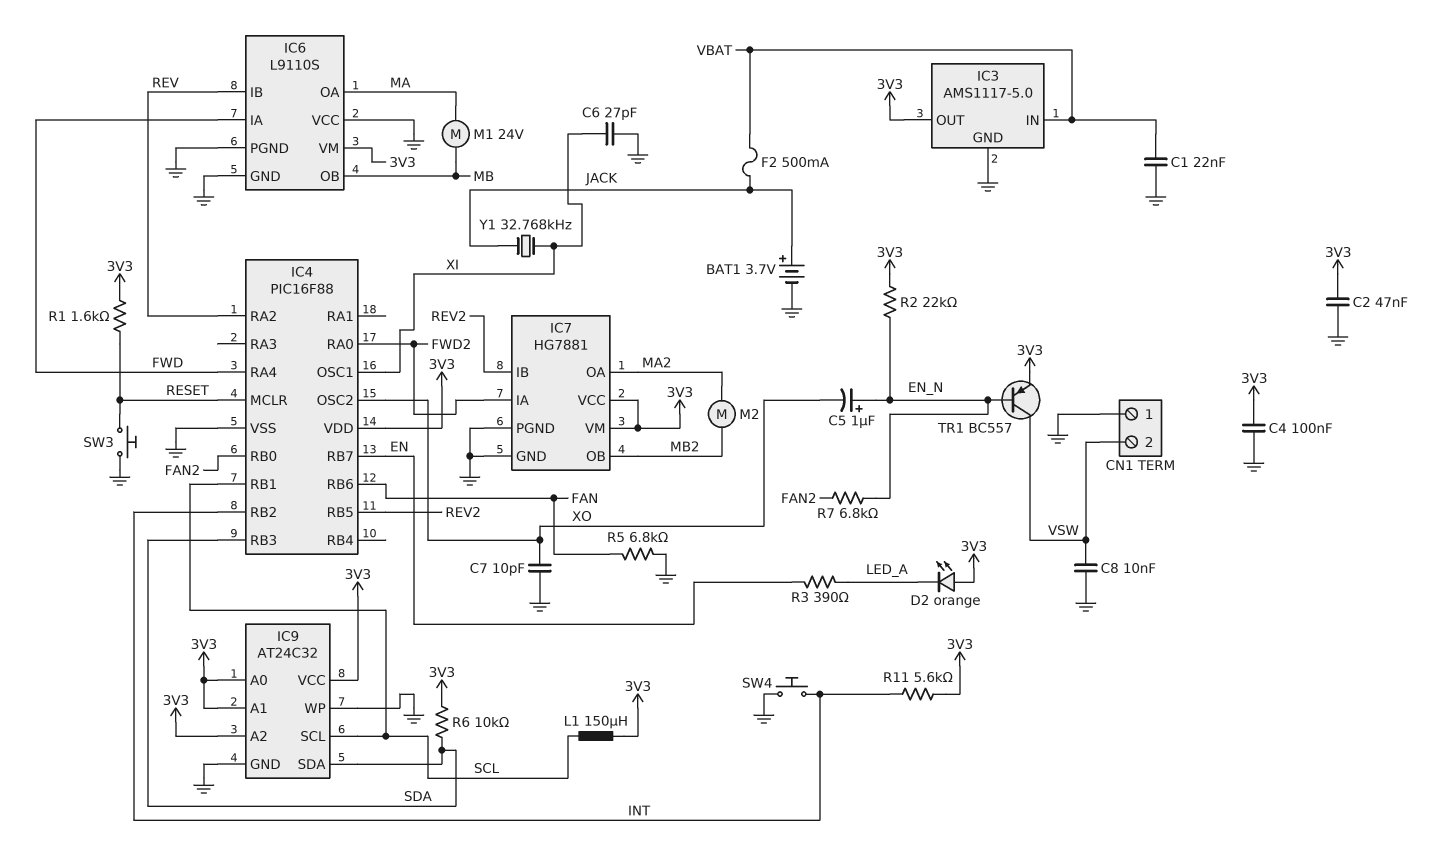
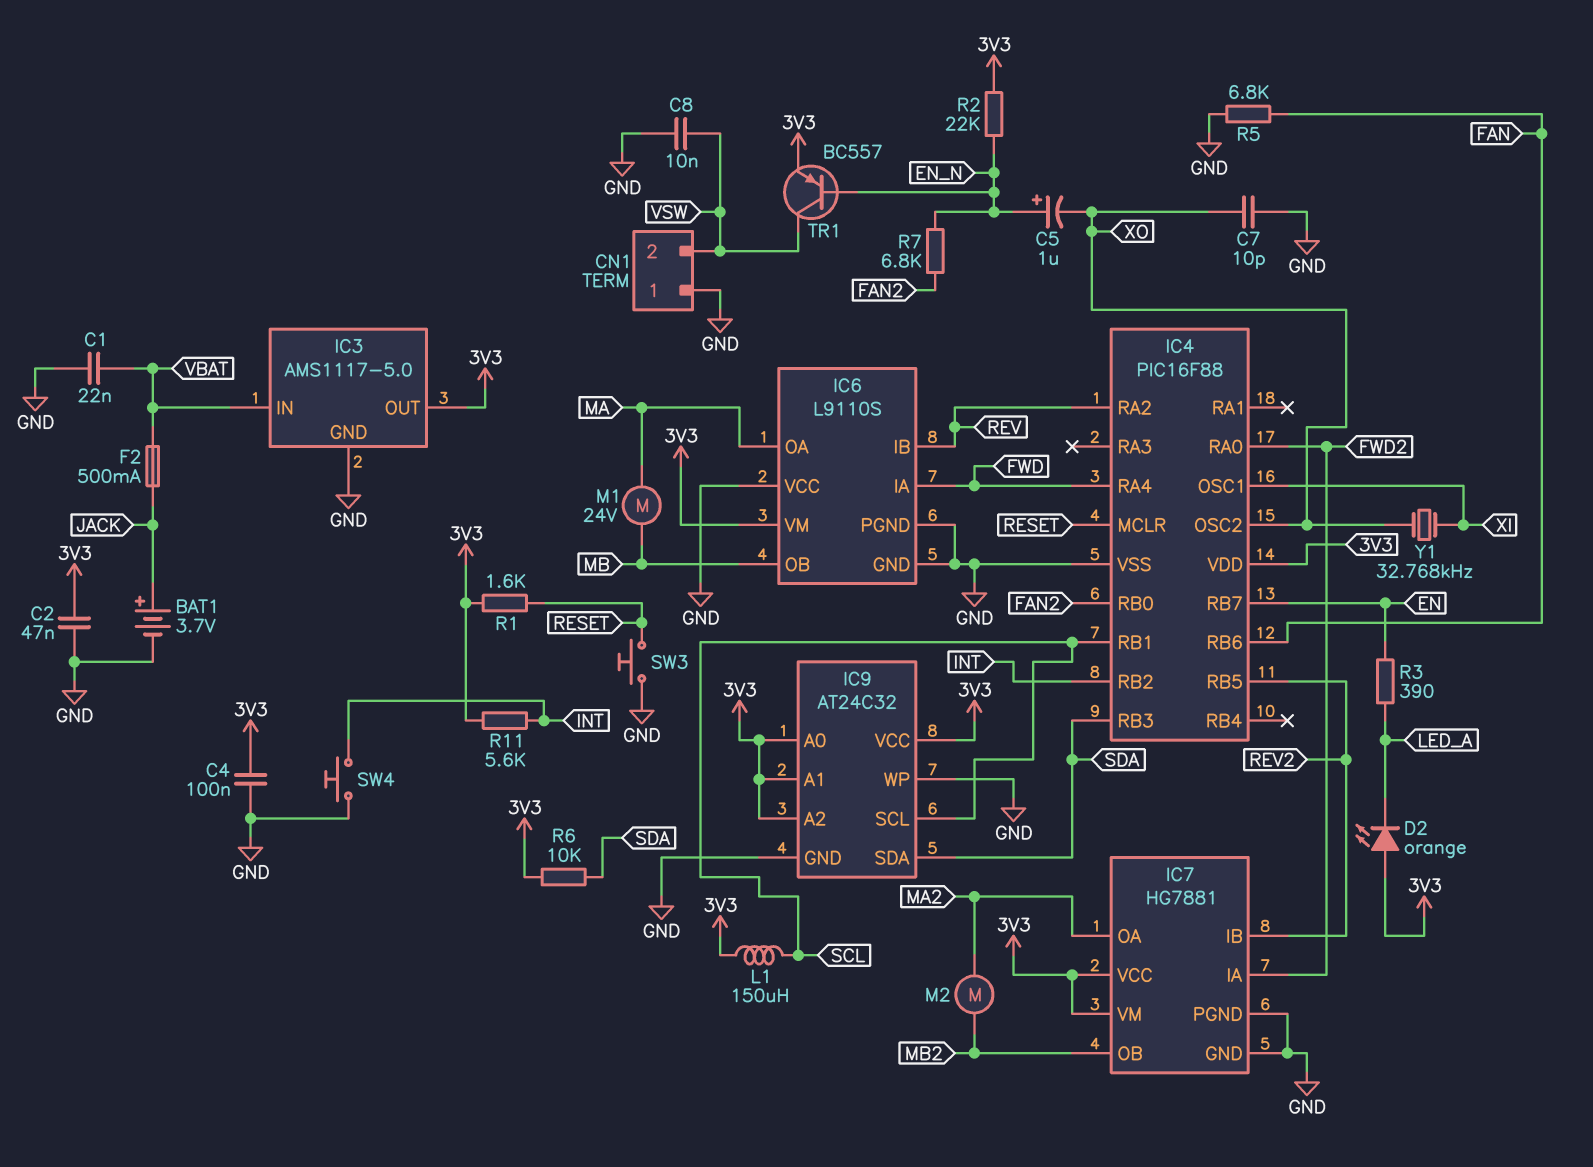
C6: 27pF (GND, XI) -> none
Y1: 32.768kHz (JACK, XI) -> 32.768kHz (XI, XO)

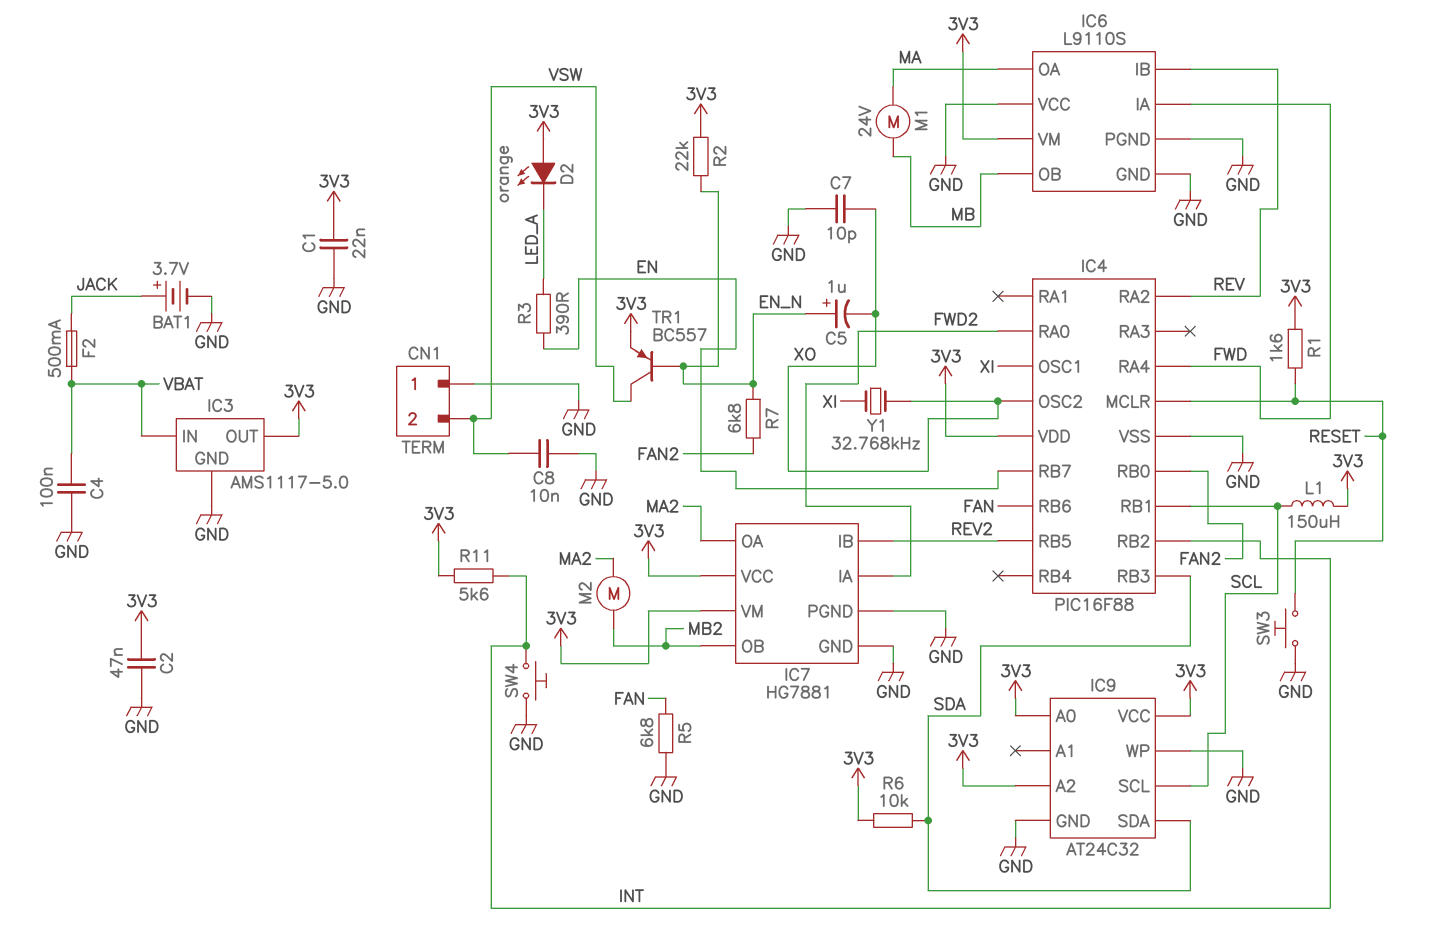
C1: 22nF (GND, VBAT) -> 22nF (3V3, GND)
C4: 100nF (3V3, GND) -> 100nF (GND, VBAT)
IC9 pin A1: 3V3 -> none

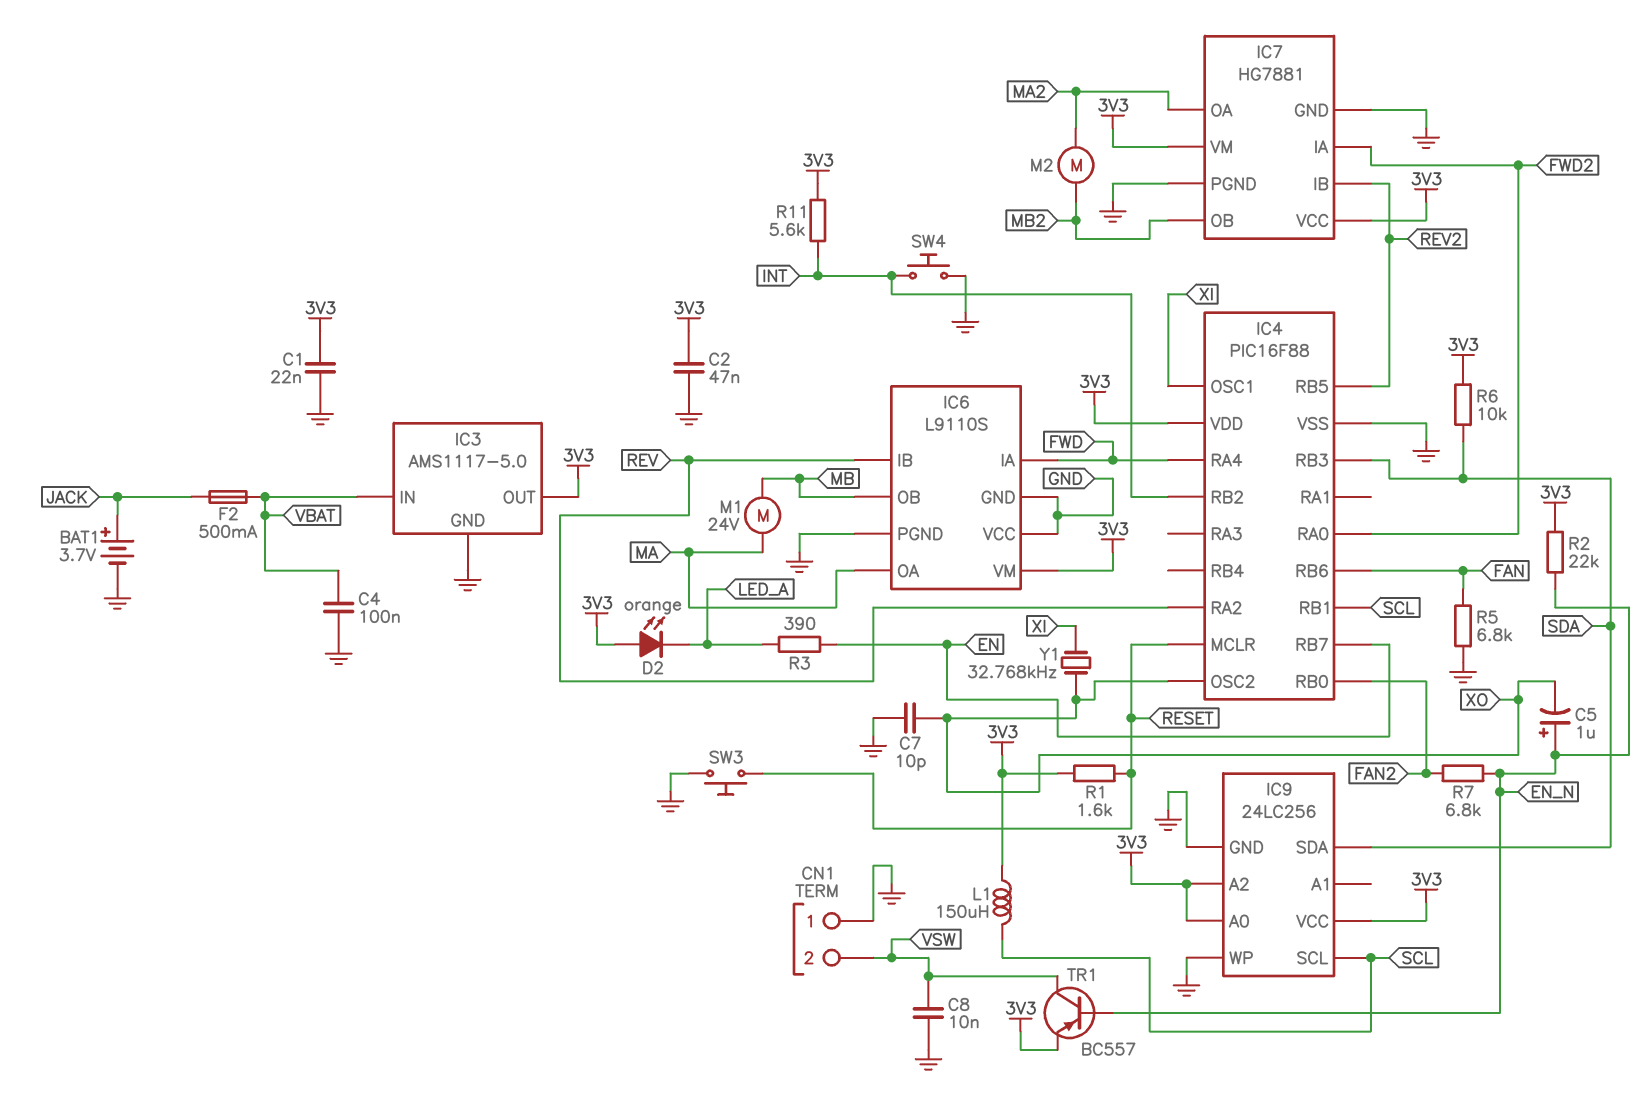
IC9: AT24C32 -> 24LC256

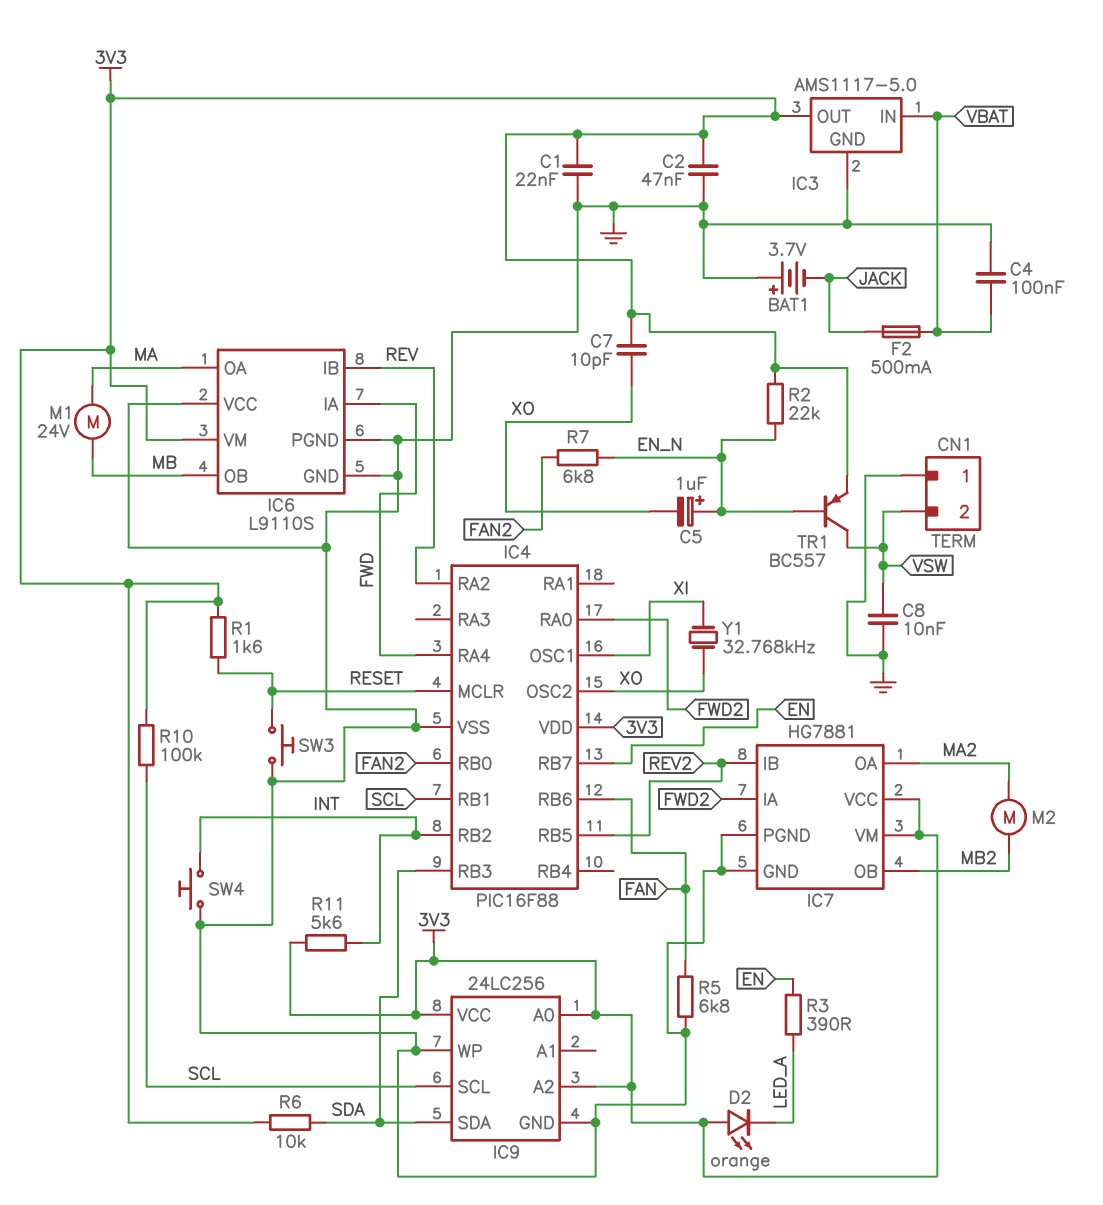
BAT1: 3.7V (plus JACK, minus GND) -> 3.7V (plus GND, minus JACK)
C7: 10pF (GND, XO) -> 10pF (3V3, XO)
L1: 150uH (3V3, SCL) -> none
R10: none -> 100k (3V3, SCL)

